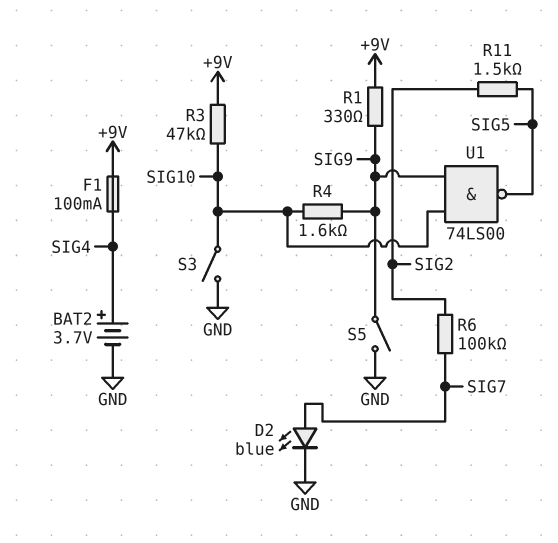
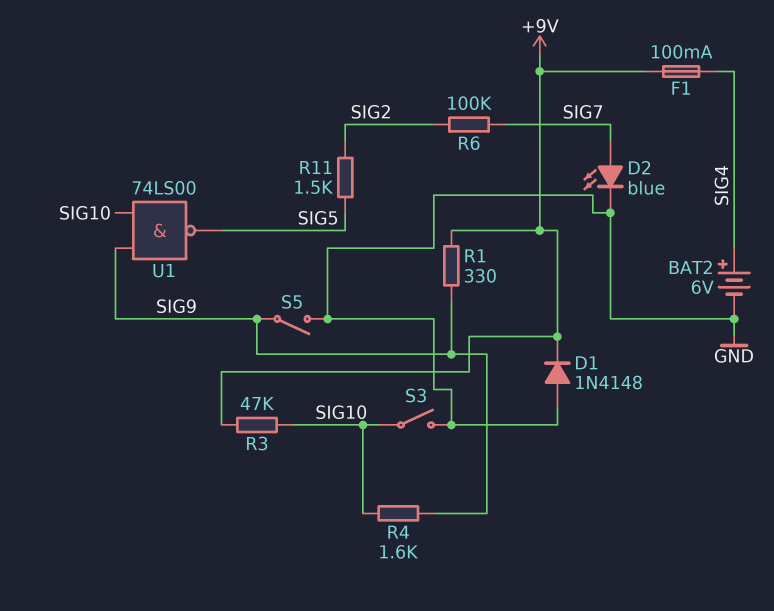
BAT2: 3.7V (plus SIG4, minus GND) -> 6V (plus SIG4, minus GND)
D1: none -> diode 1N4148 (A GND, K +9V)

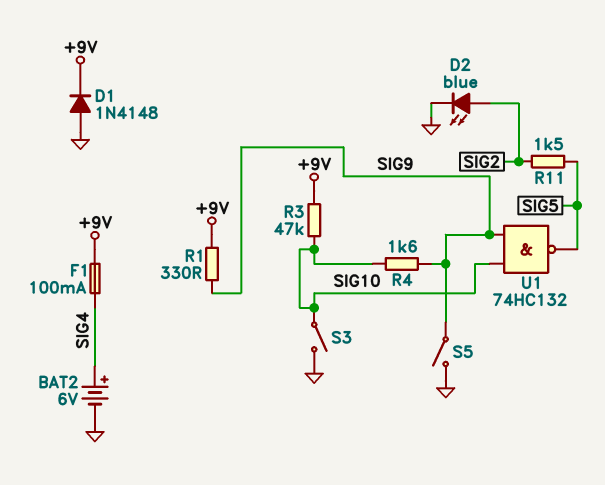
D2: LED blue (A SIG7, K GND) -> LED blue (A SIG2, K GND)
R6: 100k (SIG2, SIG7) -> none
U1: NAND 74LS00 (in SIG9, in SIG10, out SIG5) -> NAND 74HC132 (in SIG9, in SIG10, out SIG5)

